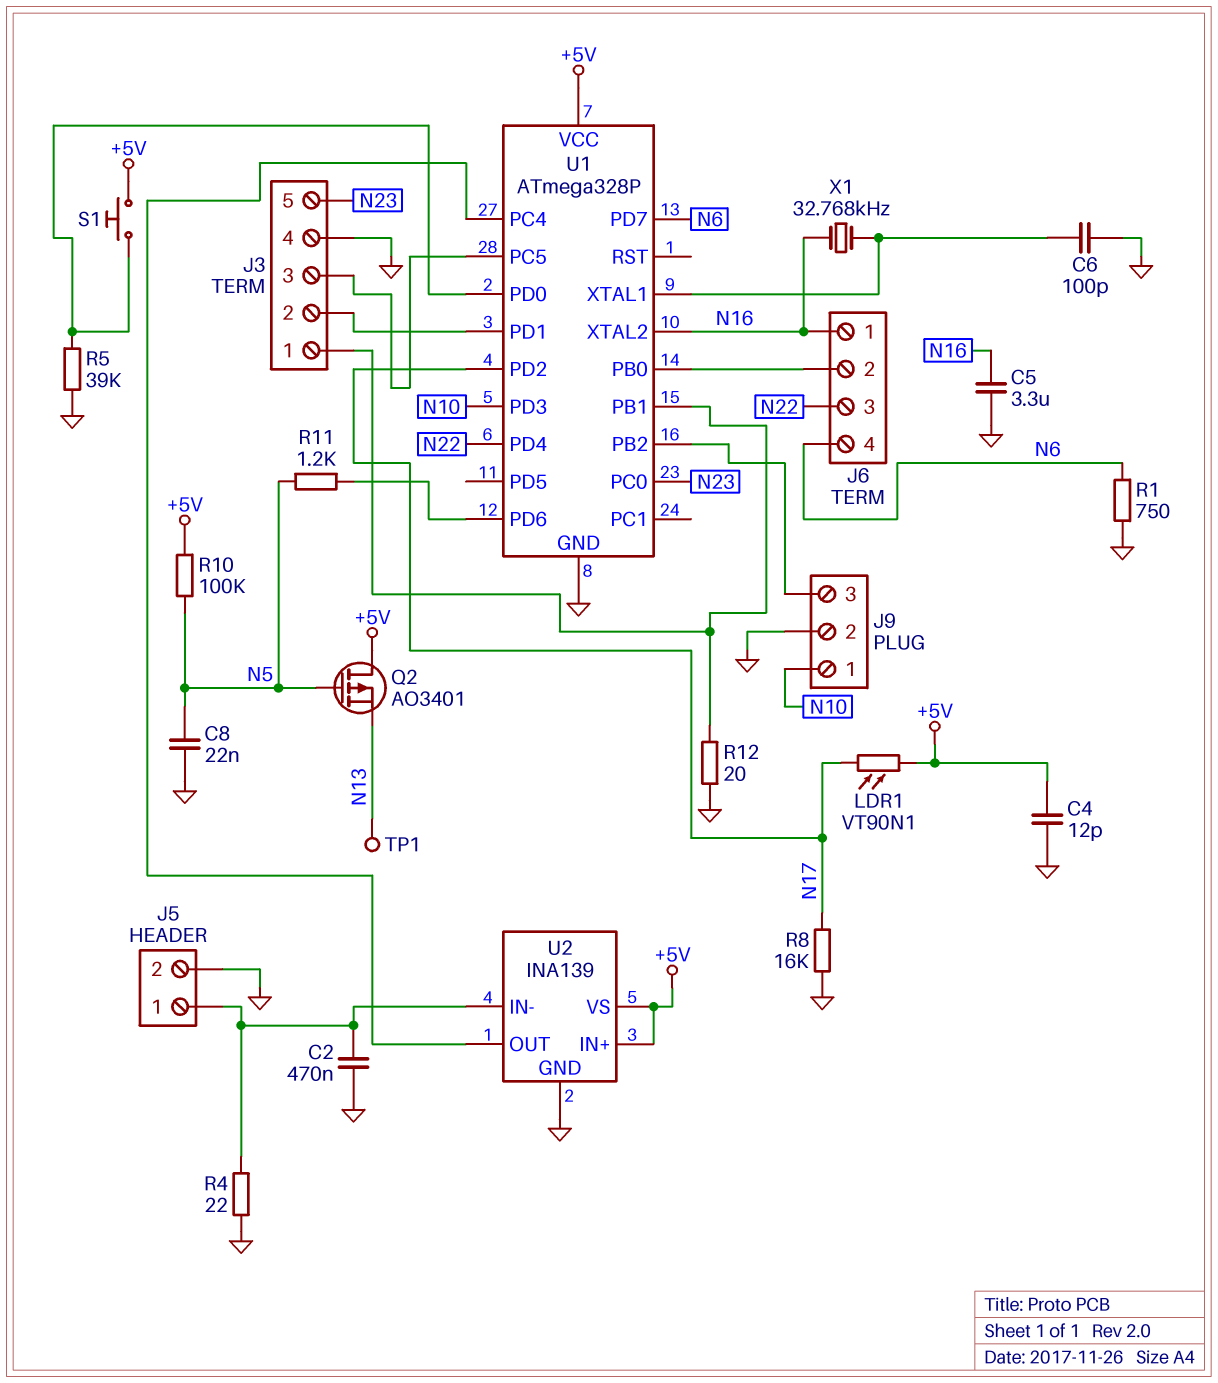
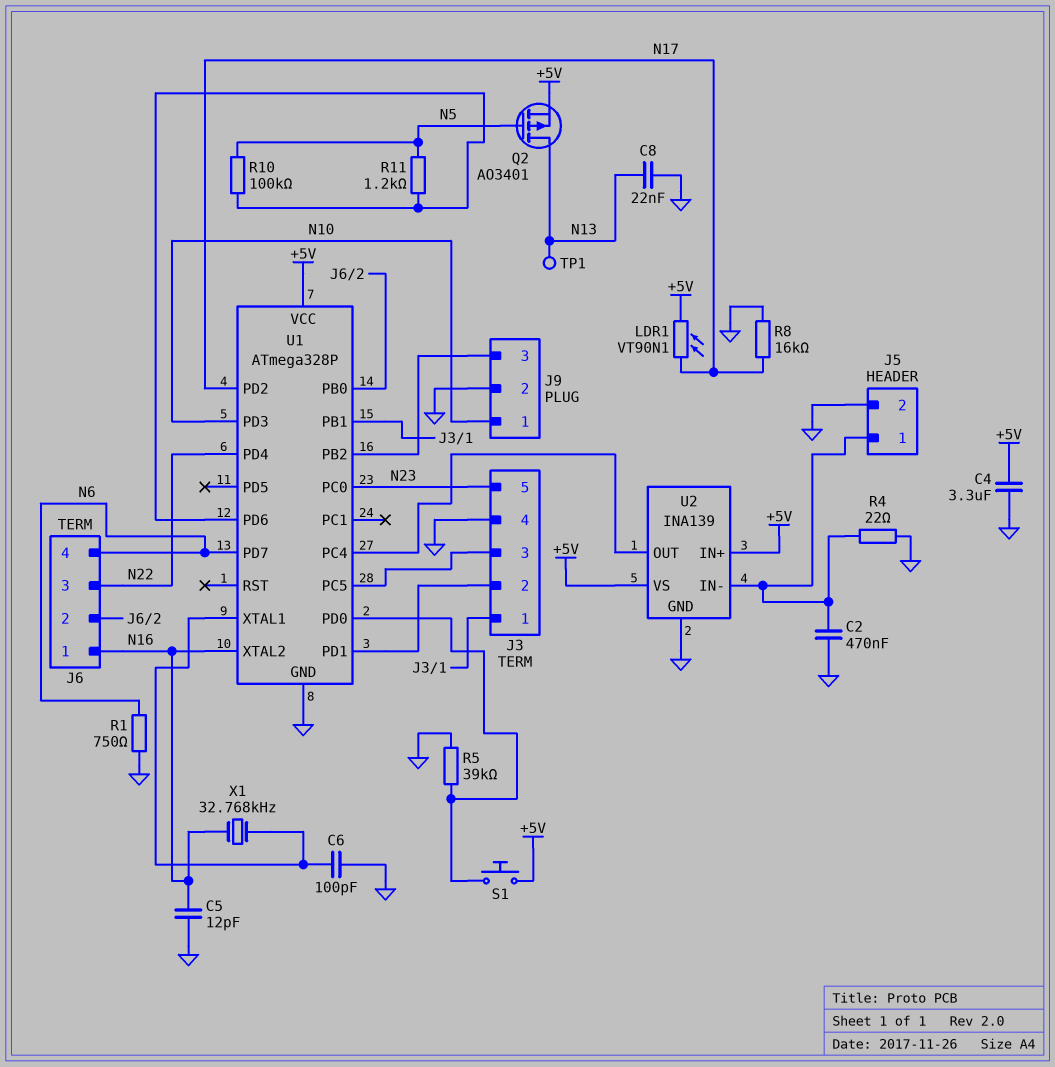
C4: 12pF (+5V, GND) -> 3.3uF (+5V, GND)
C5: 3.3uF (GND, N16) -> 12pF (GND, N16)
C8: 22nF (GND, N5) -> 22nF (GND, N13)
Q2: PMOS AO3401 (G N5, D +5V, S N13) -> PMOS AO3401 (G N5, D N13, S +5V)
R10: 100k (+5V, N5) -> 100k (N5, U1/PD6)
R12: 20 (GND, J3/1) -> none

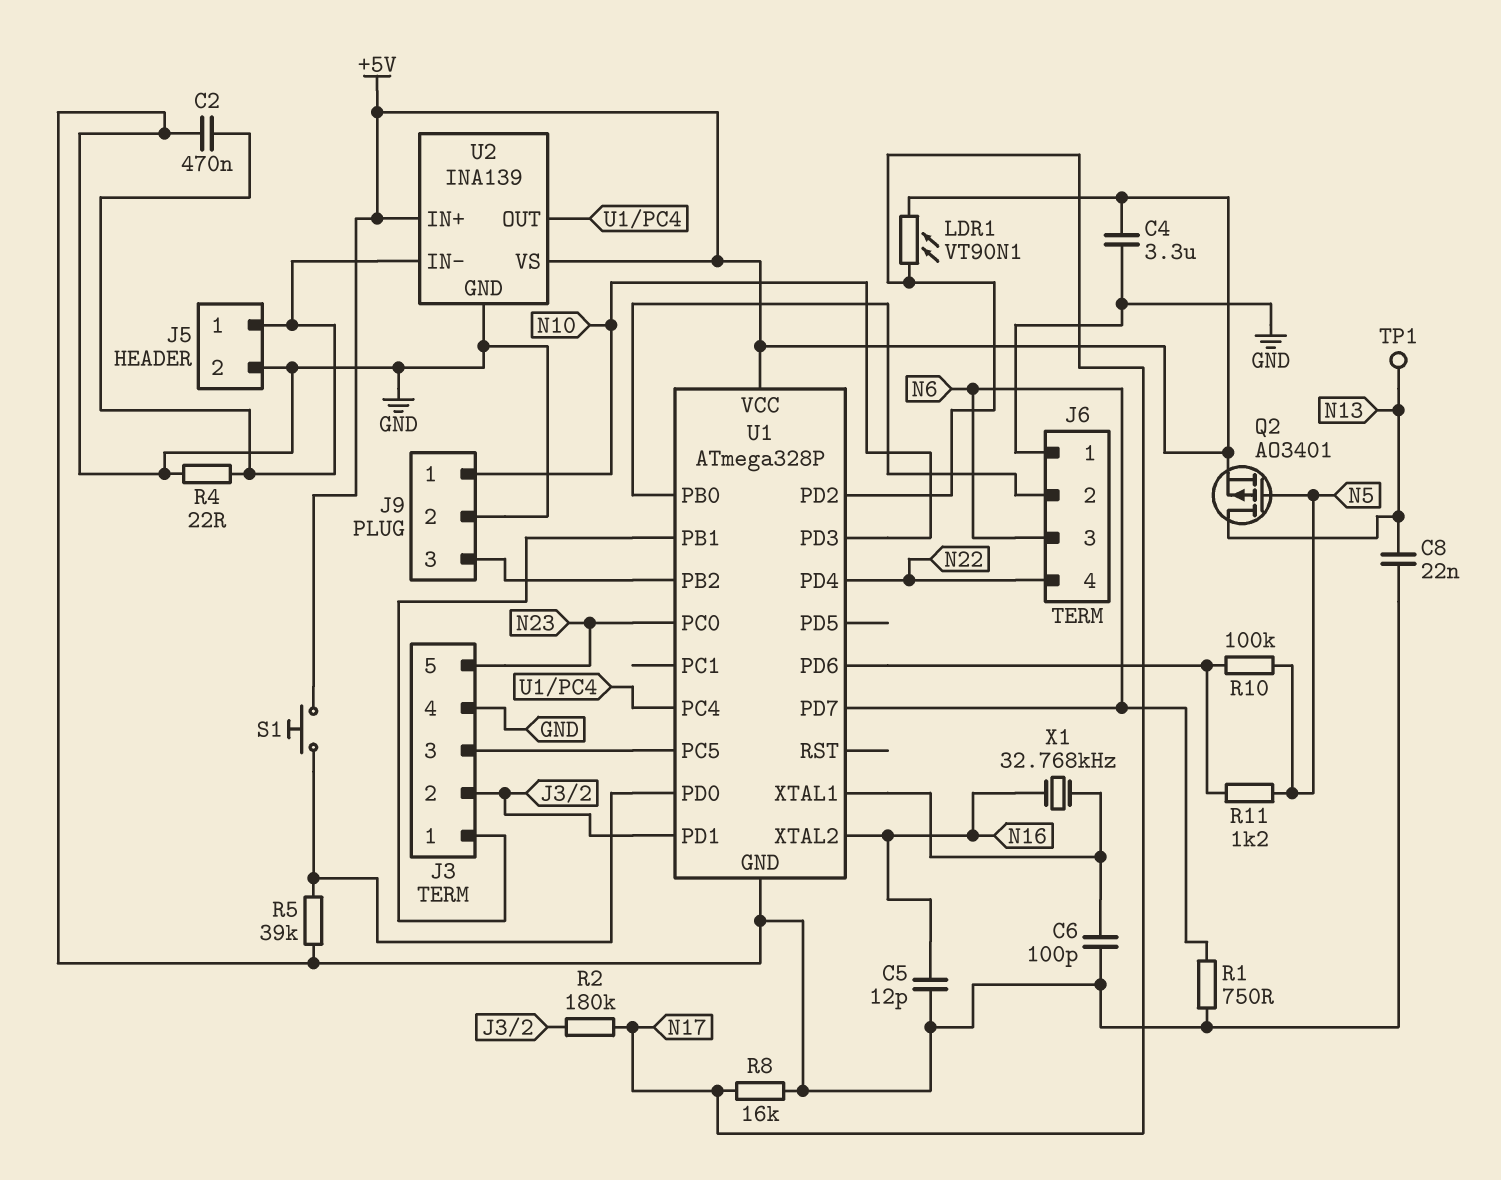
J6 pin 1: N16 -> GND
J6 pin 3: N22 -> N6
J6 pin 4: N6 -> N22
R2: none -> 180k (J3/2, N17)

